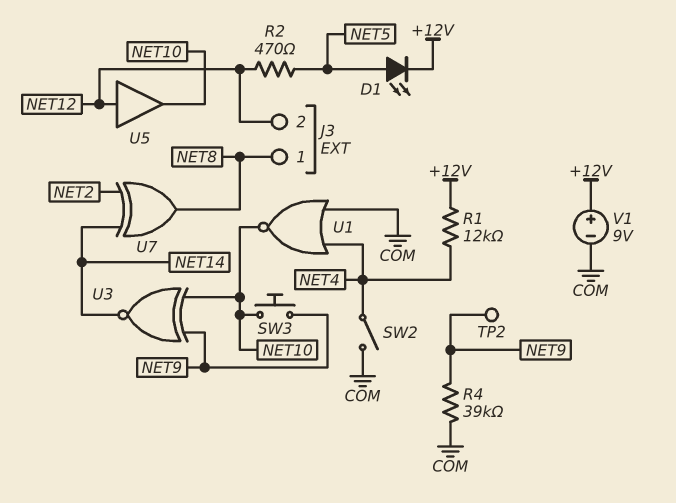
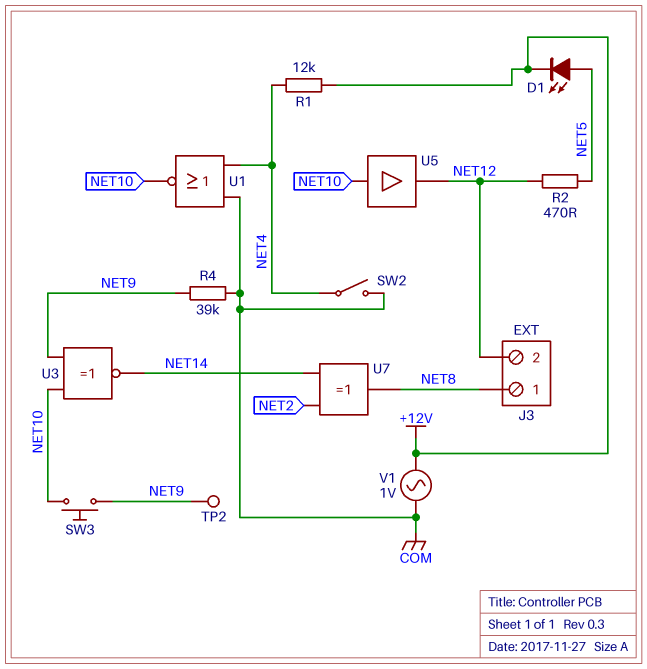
U5: buffer (in NET12, out NET10) -> buffer (in NET10, out NET12)
V1: 9V (plus +12V, minus COM) -> AC 1V (+12V, COM)

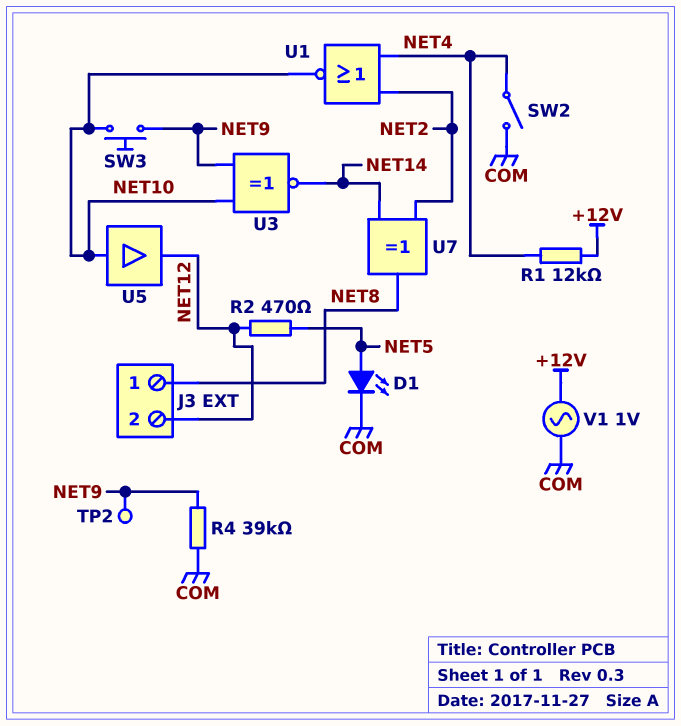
D1: LED (A NET5, K +12V) -> LED (A NET5, K COM)
U1: NOR (in COM, in NET4, out NET10) -> NOR (in NET2, in NET4, out NET10)

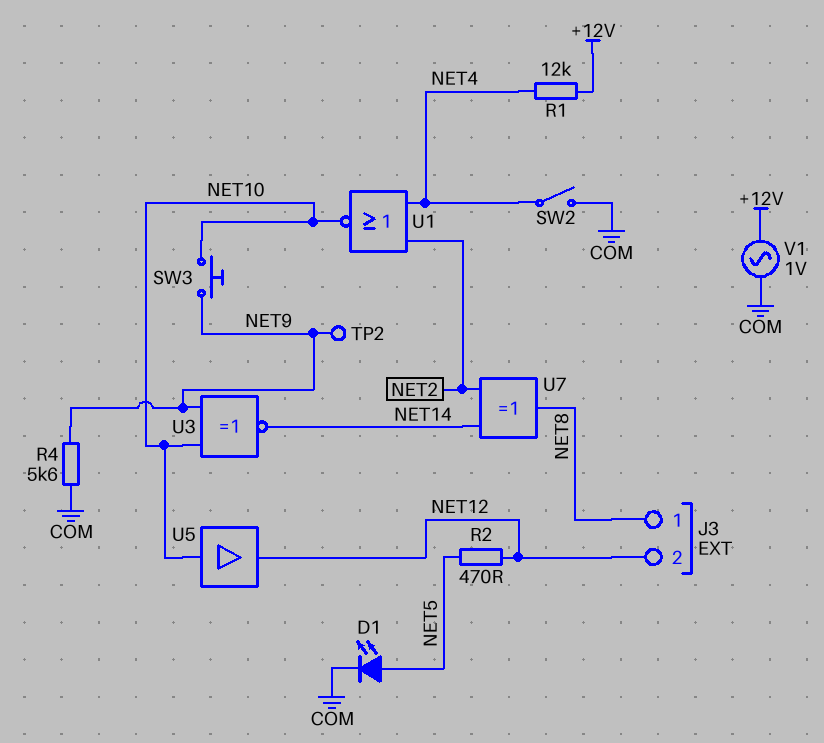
R4: 39k (COM, NET9) -> 5.6k (COM, NET9)

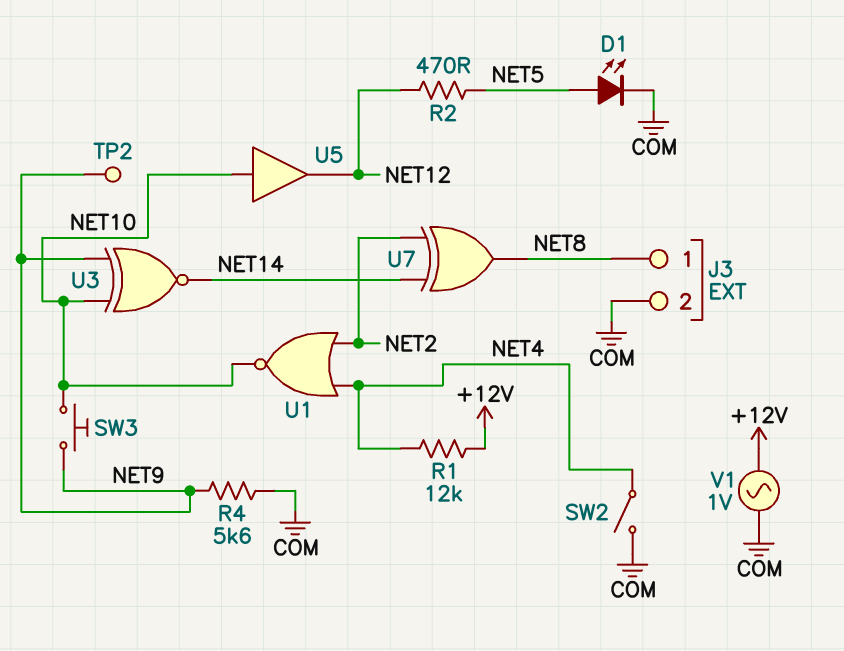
J3 pin 2: NET12 -> COM

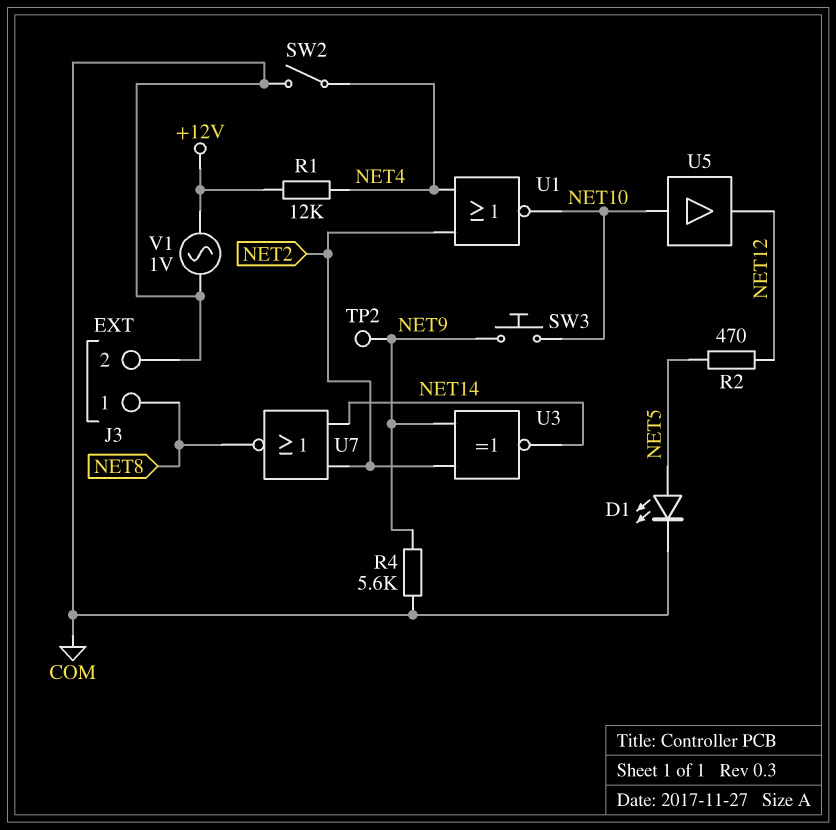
U3: XNOR (in NET9, in NET10, out NET14) -> XNOR (in NET2, in NET9, out NET14)
U7: XOR (in NET2, in NET14, out NET8) -> NOR (in NET2, in NET14, out NET8)

